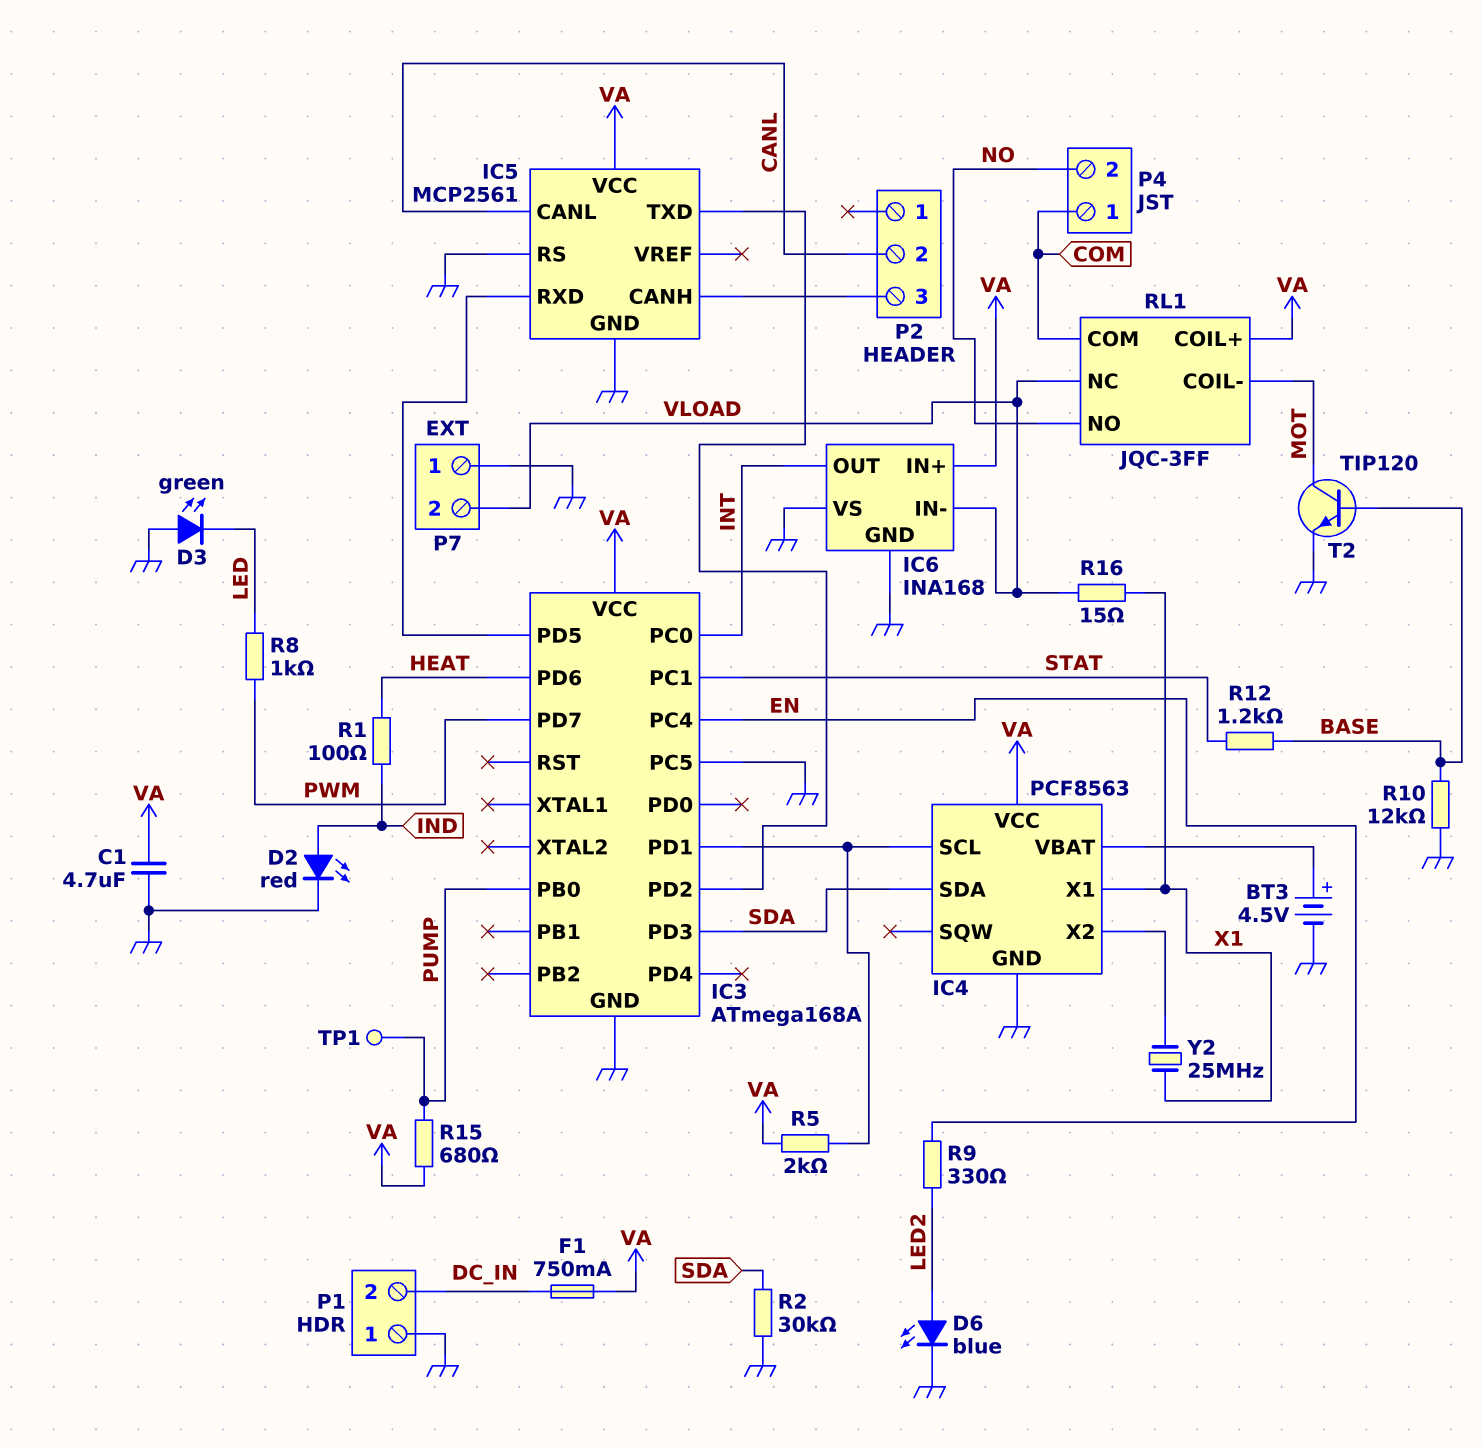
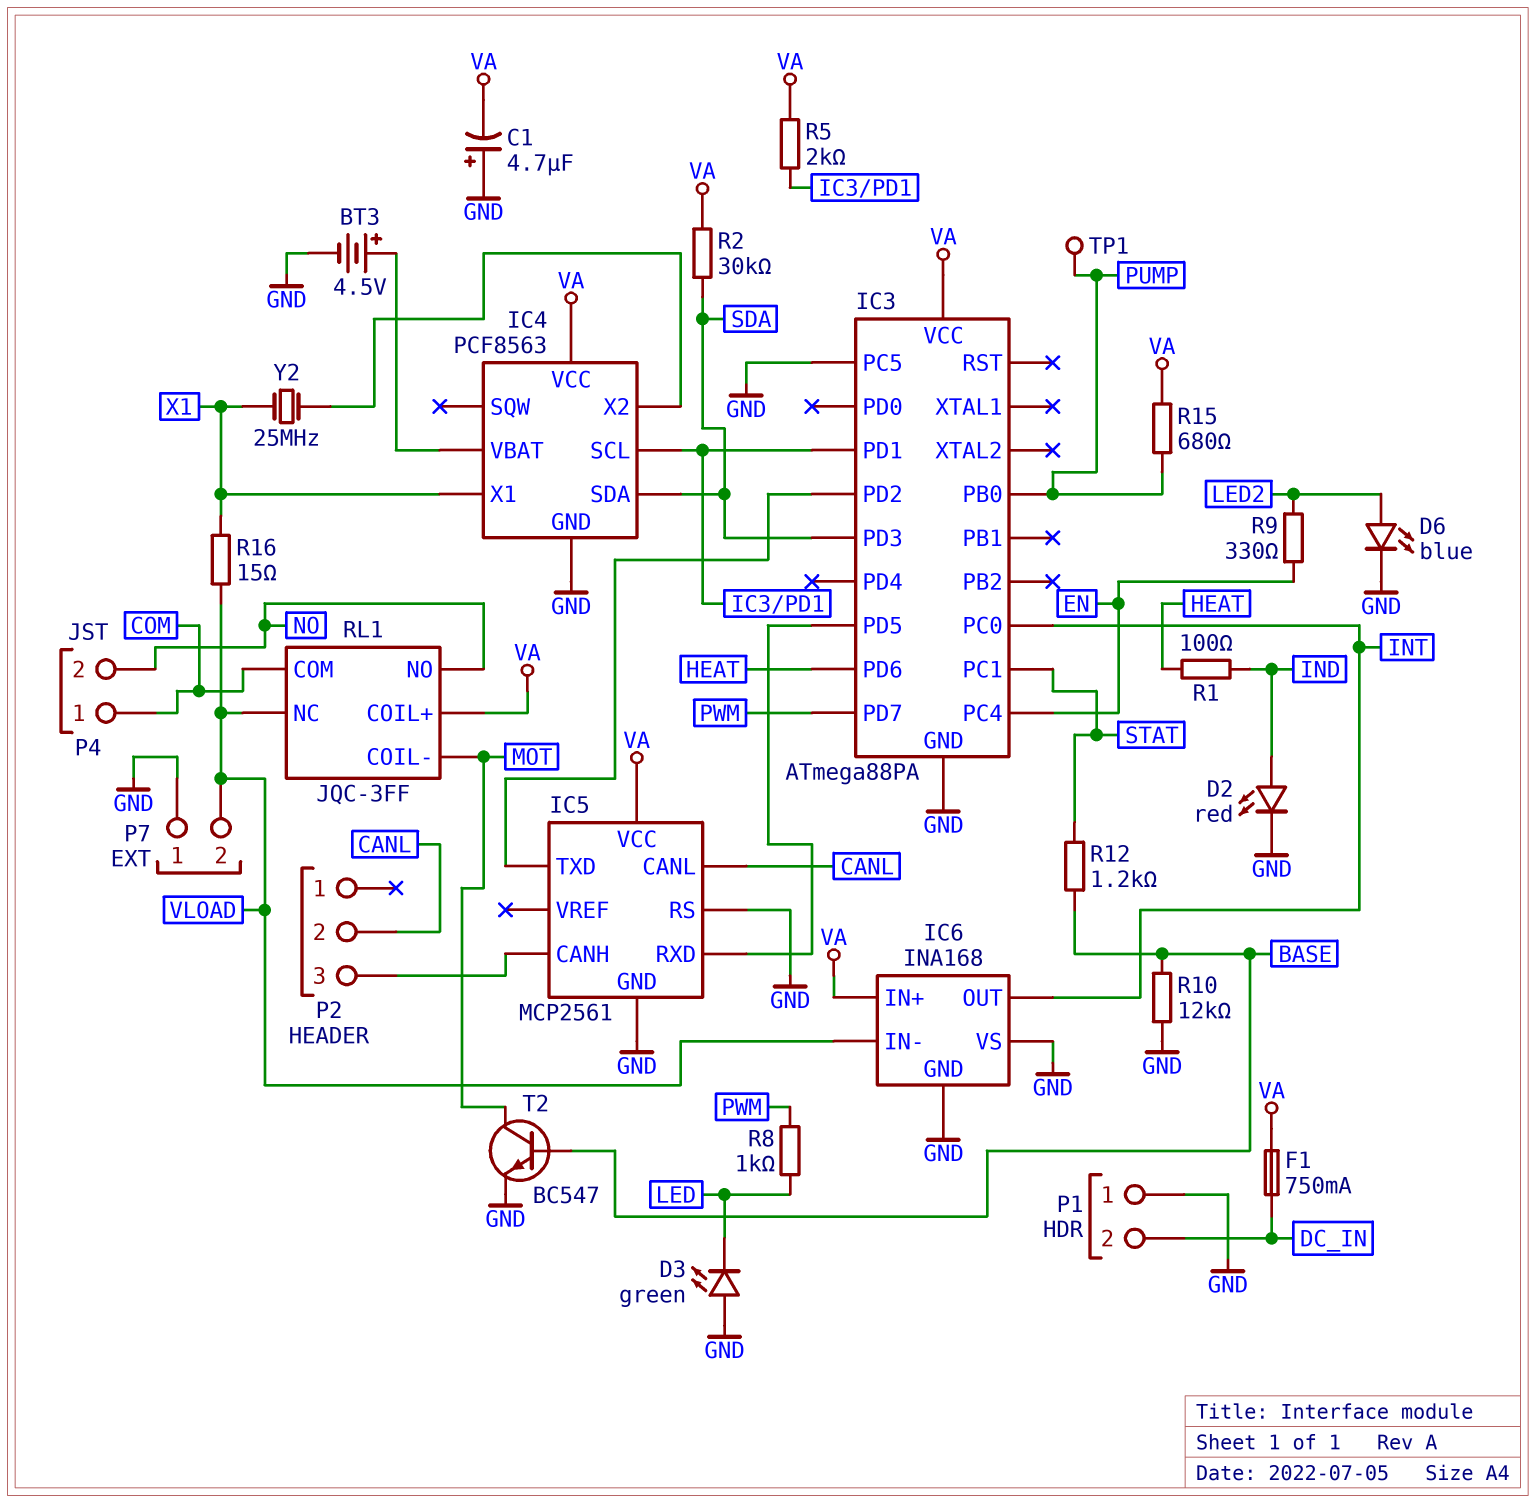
C1: 4.7uF (GND, VA) -> 4.7uF (plus GND, minus VA)
IC3: ATmega168A -> ATmega88PA
R2: 30k (GND, SDA) -> 30k (SDA, VA)
T2: NPN TIP120 (B BASE, C MOT, E GND) -> NPN BC547 (B BASE, C MOT, E GND)

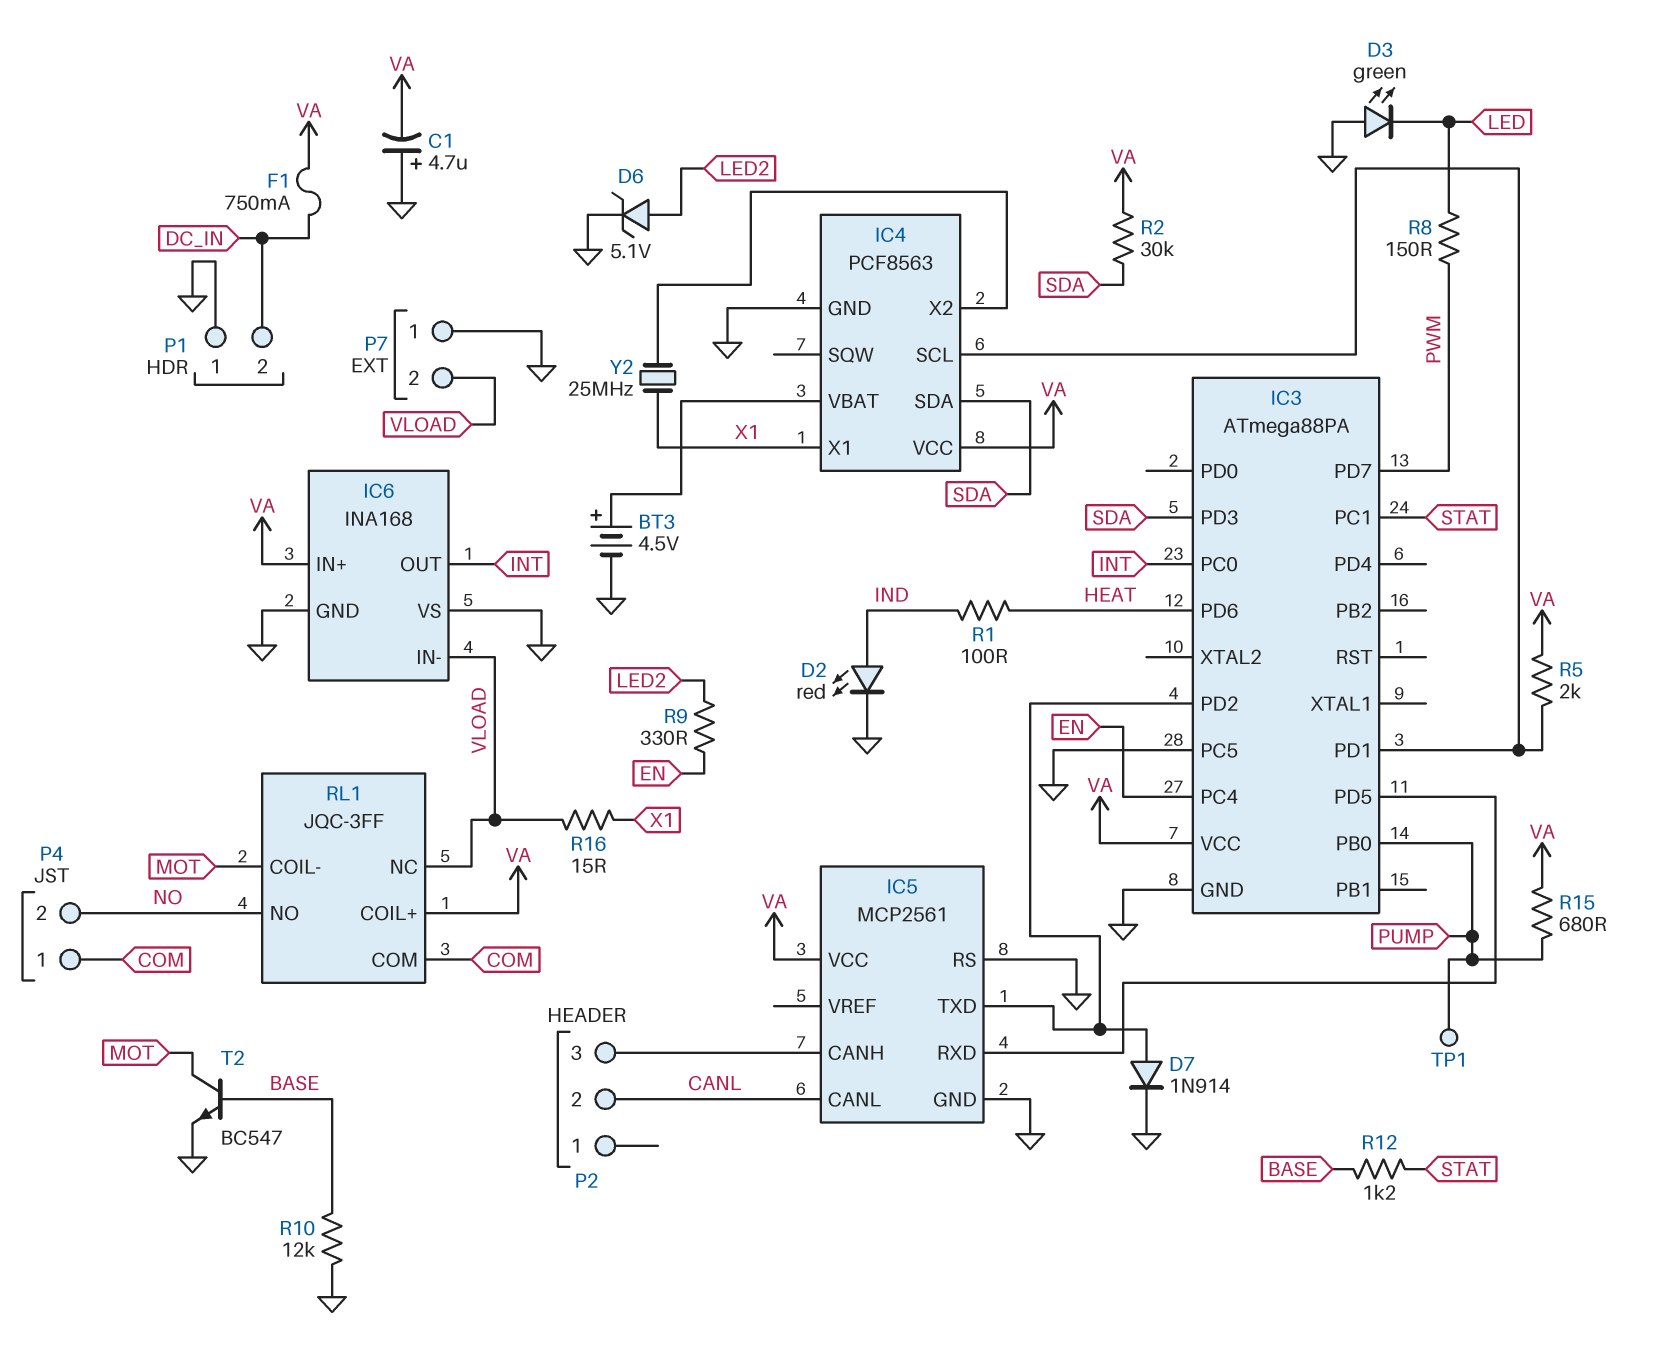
D6: LED blue (A LED2, K GND) -> zener 5.1V (A LED2, K GND)
D7: none -> diode 1N914 (A IC3/PD2, K GND)
R8: 1k (LED, PWM) -> 150 (LED, PWM)

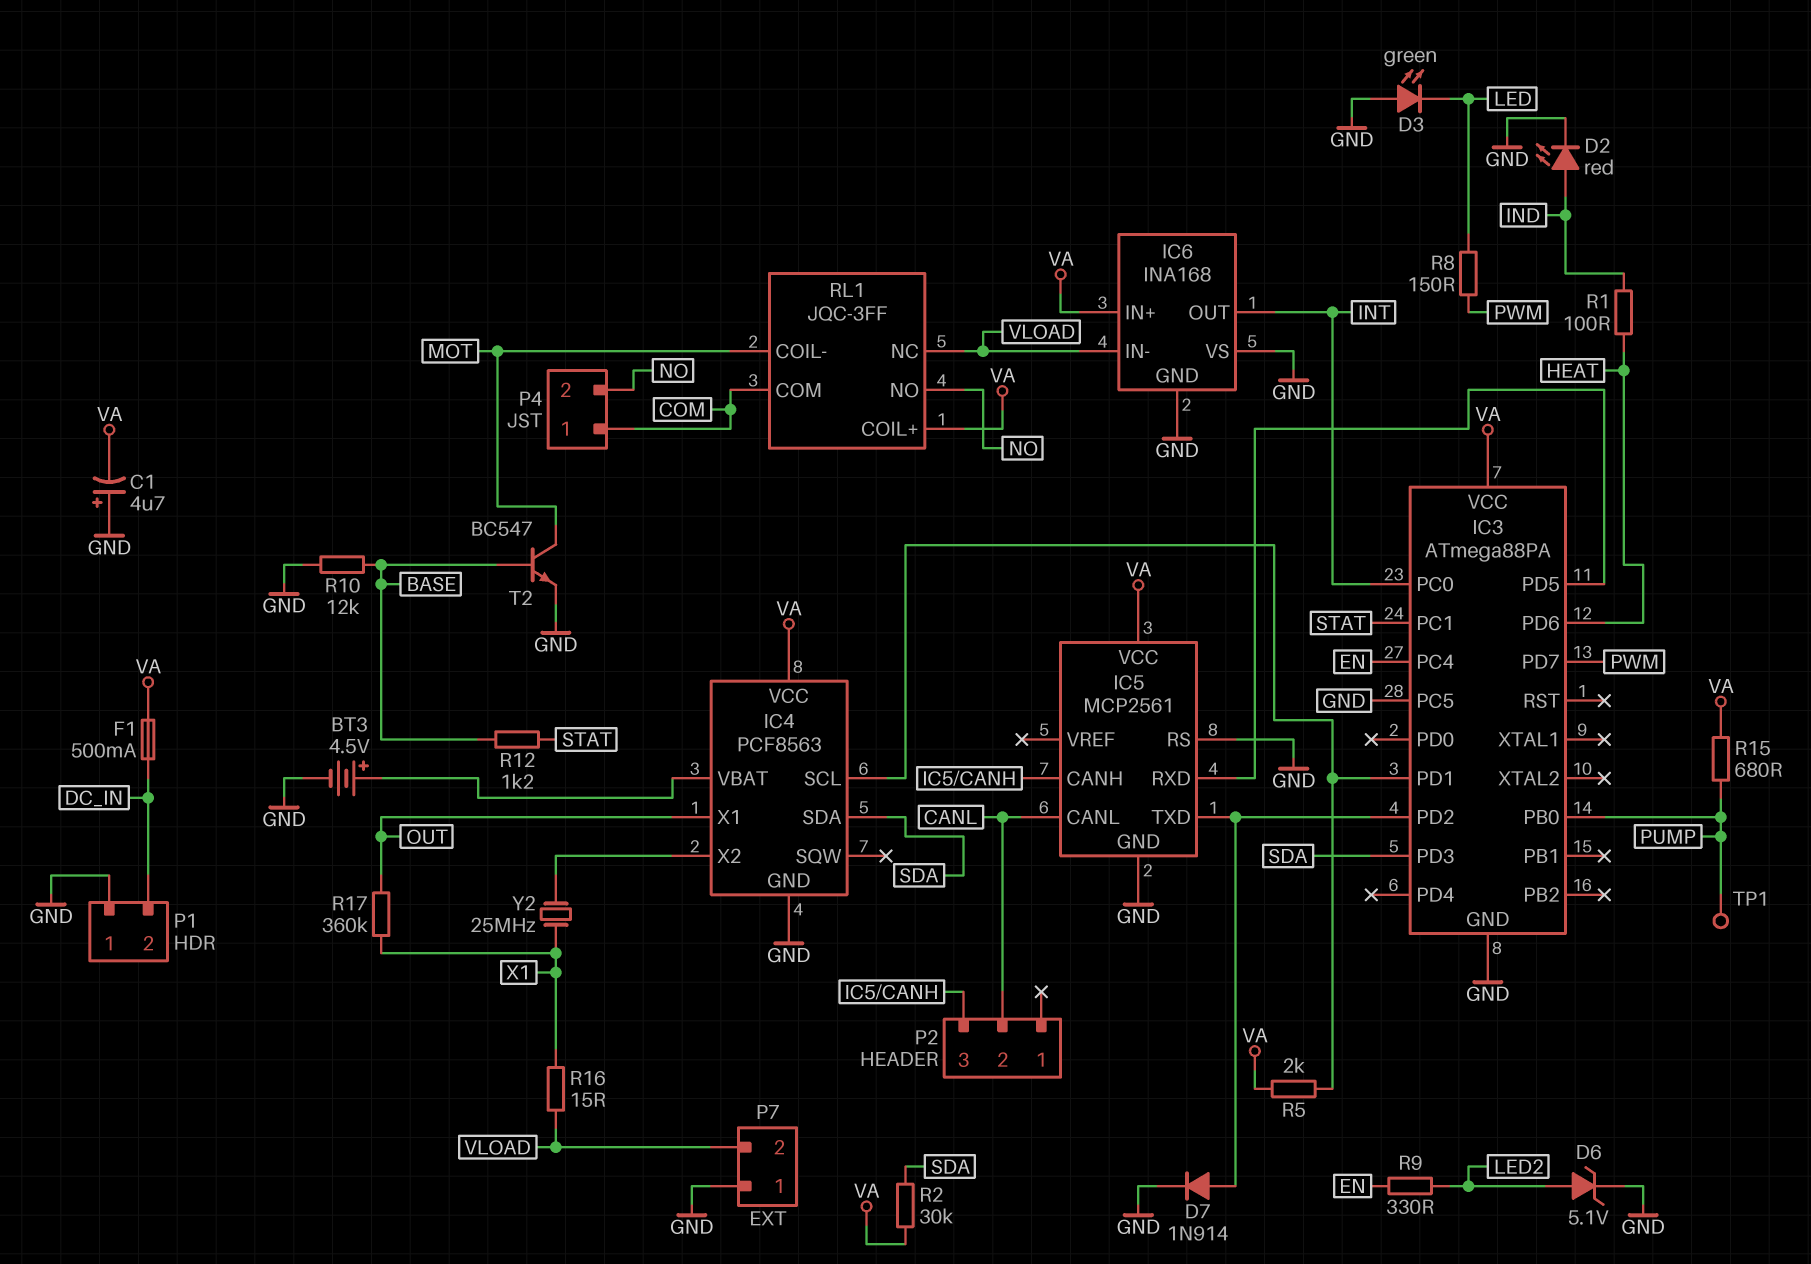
F1: 750mA (DC_IN, VA) -> 500mA (DC_IN, VA)
IC4 pin X1: X1 -> OUT
R17: none -> 360k (OUT, X1)

